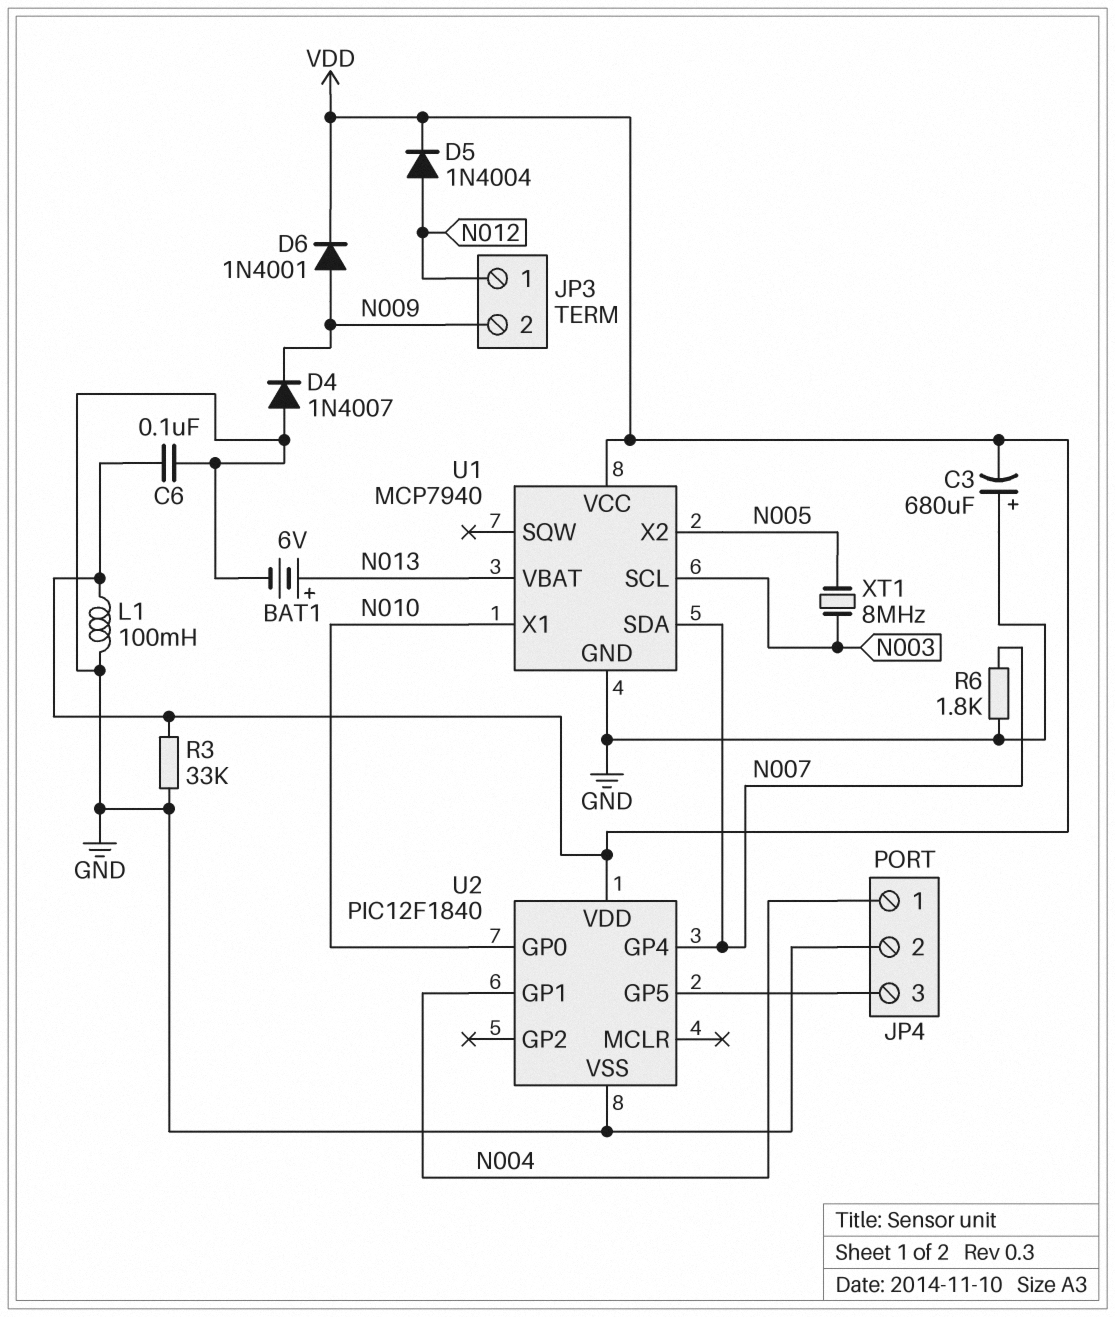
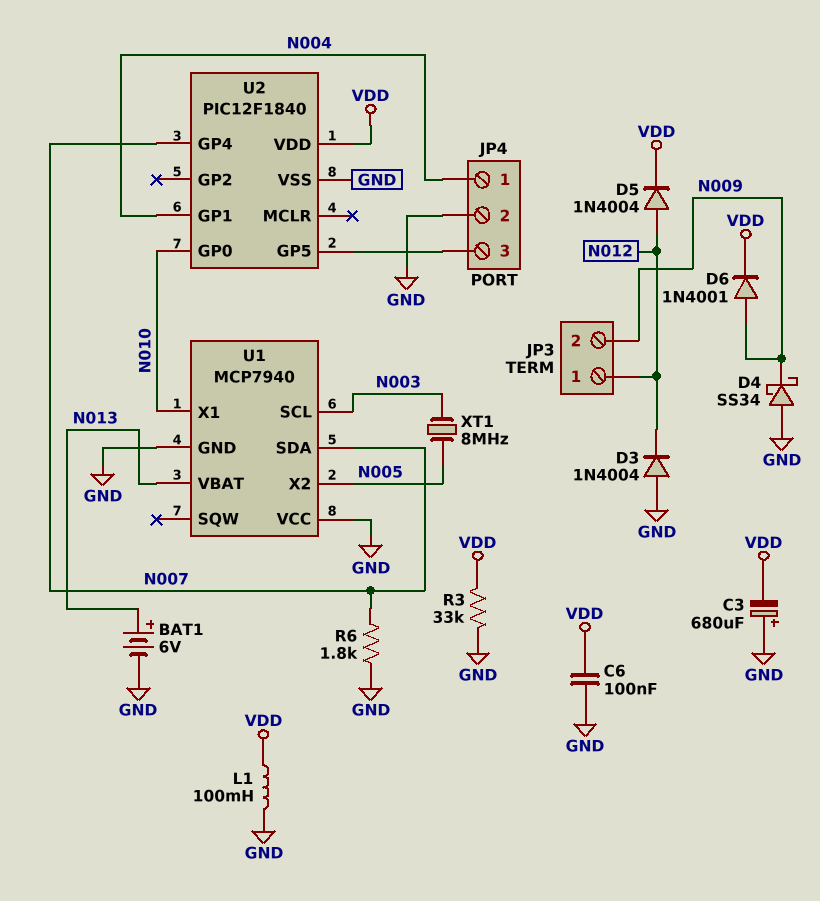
D3: none -> diode 1N4004 (A GND, K N012)
D4: diode 1N4007 (A GND, K N009) -> schottky SS34 (A GND, K N009)
U1 pin VCC: VDD -> GND

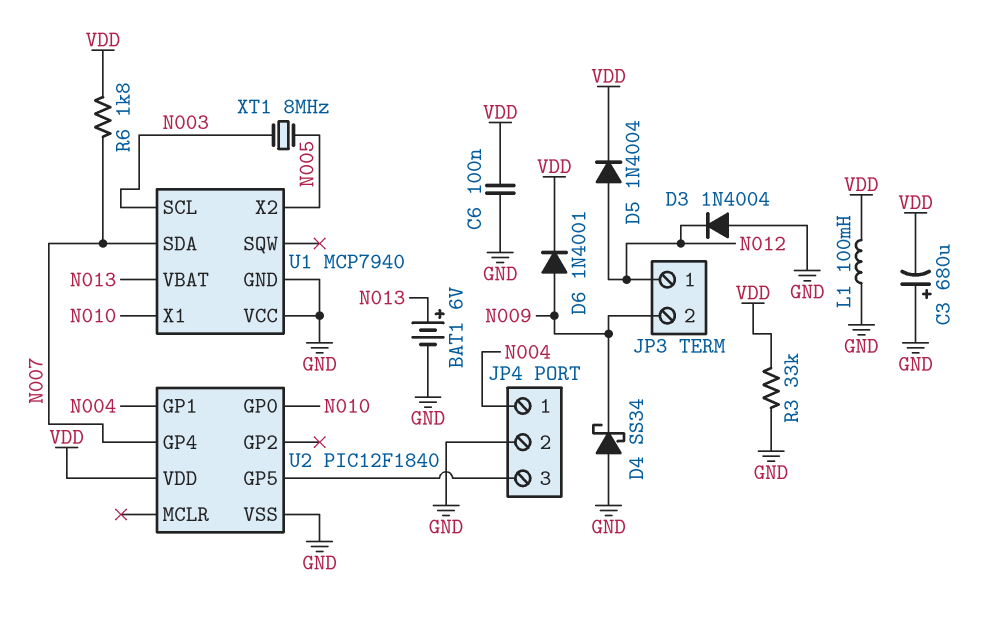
R6: 1.8k (GND, N007) -> 1.8k (N007, VDD)

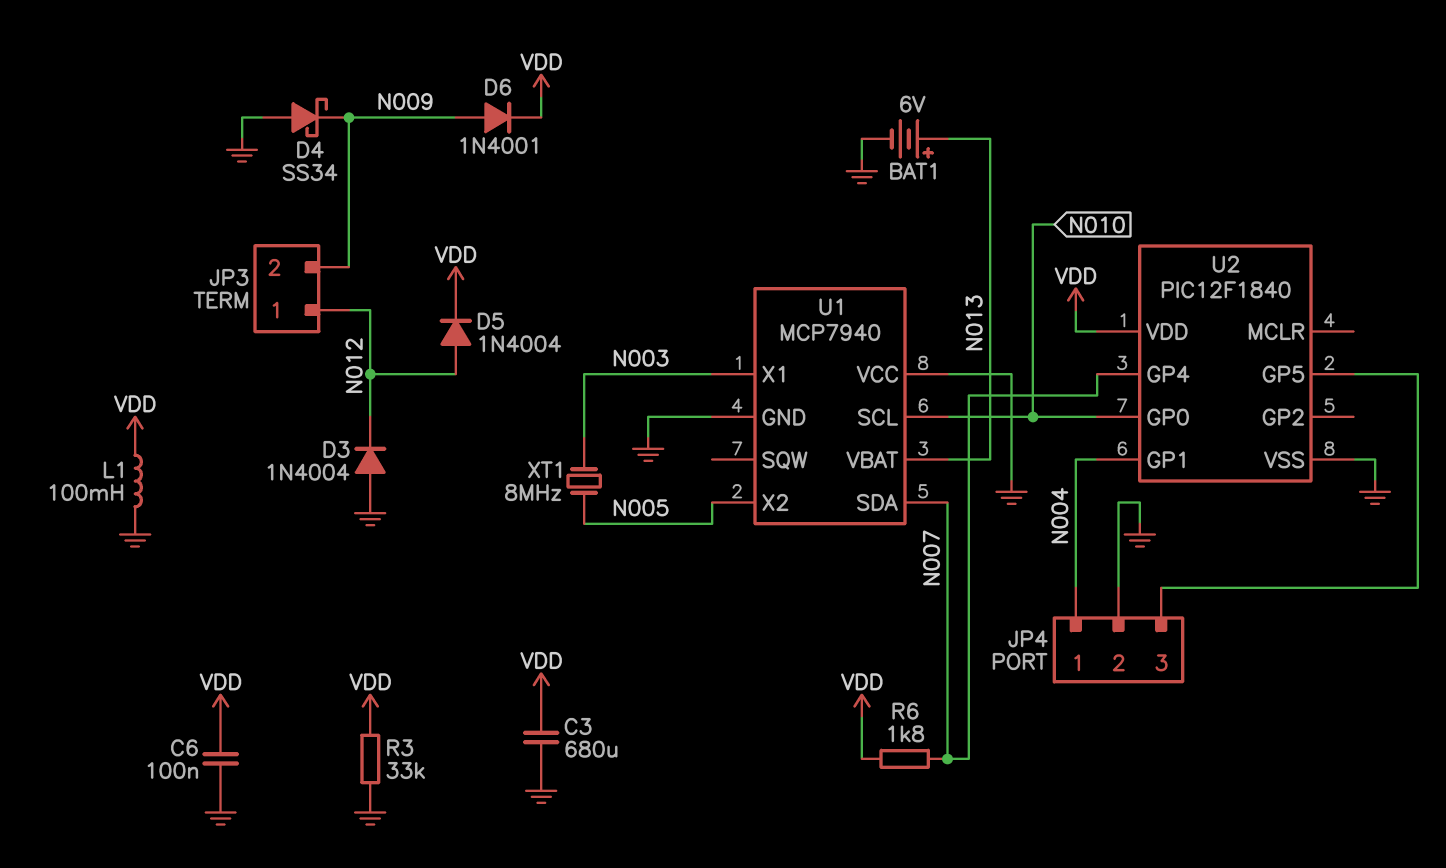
C3: 680uF (plus GND, minus VDD) -> 680uF (GND, VDD)
U1 pin SCL: N003 -> N010
U1 pin X1: N010 -> N003

